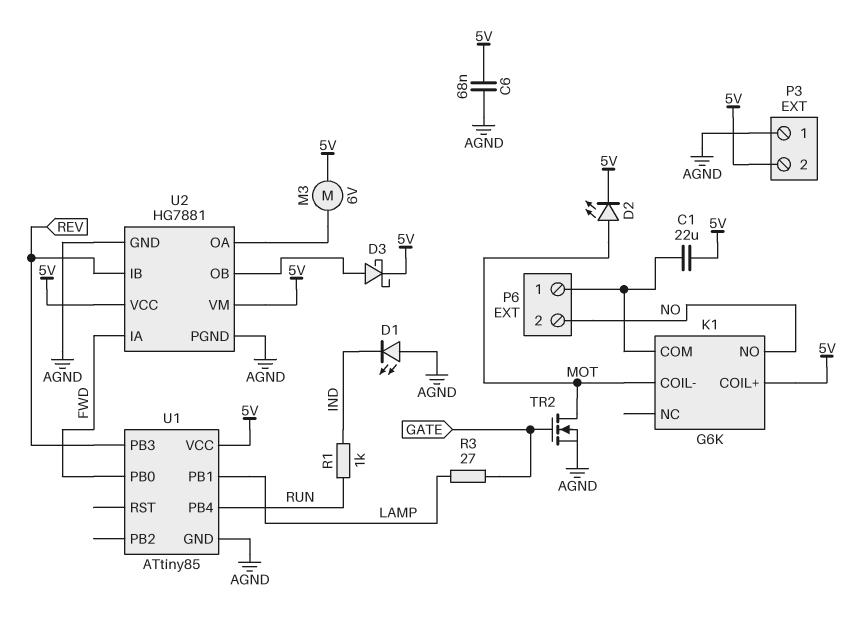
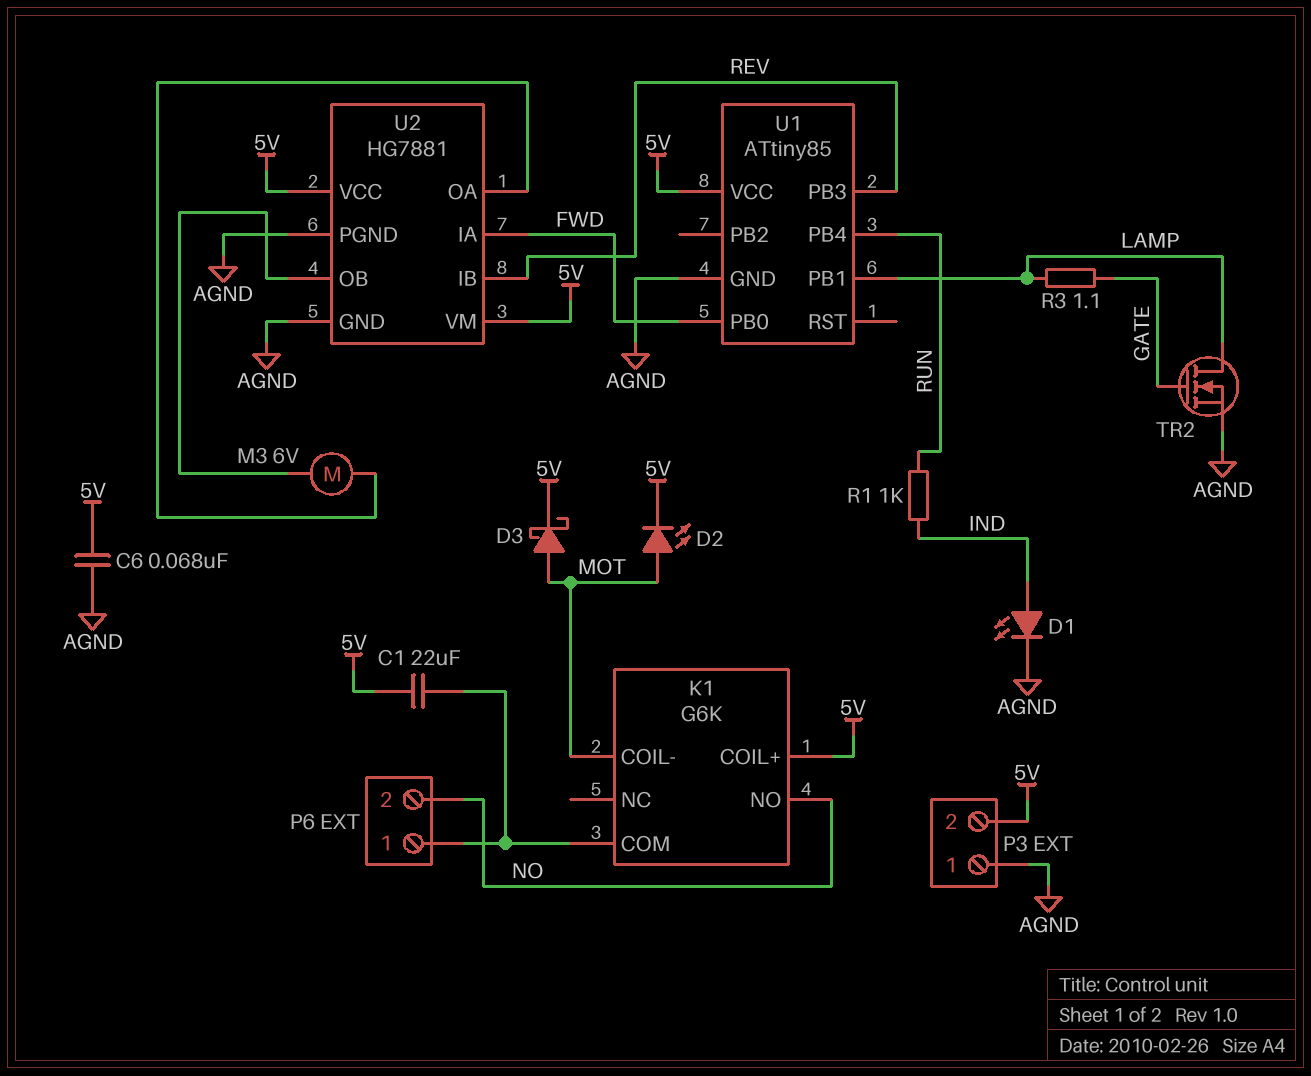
D1: LED (A AGND, K IND) -> LED (A IND, K AGND)
D3: schottky (A U2/OB, K 5V) -> schottky (A MOT, K 5V)
M3: motor 6V (5V, U2/OA) -> motor 6V (U2/OA, U2/OB)
R3: 27 (GATE, LAMP) -> 1.1 (GATE, LAMP)
TR2: NMOS (G GATE, D MOT, S AGND) -> NMOS (G GATE, D LAMP, S AGND)

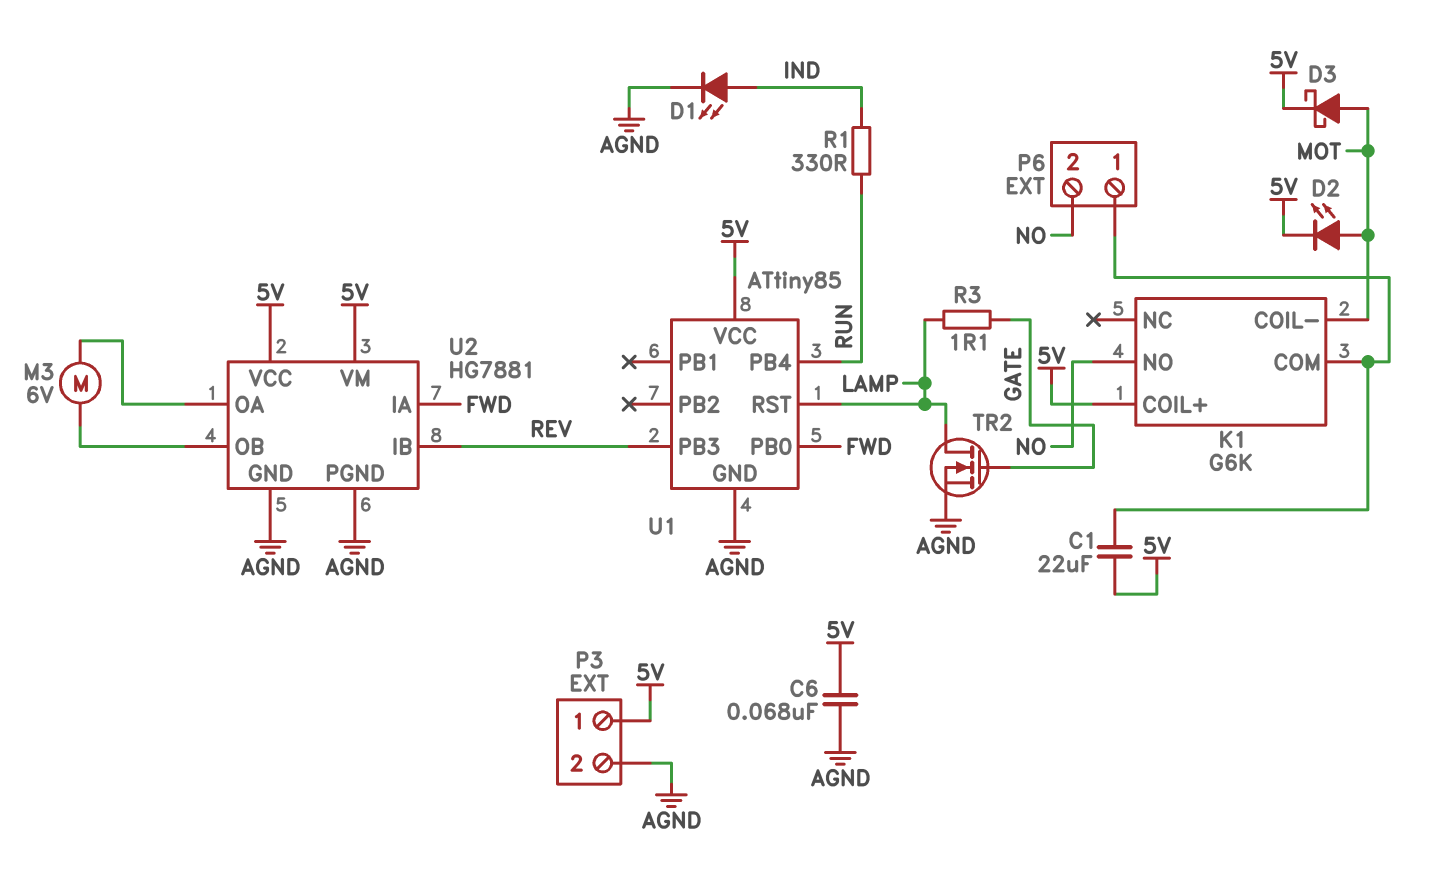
P3 pin 1: AGND -> 5V
P3 pin 2: 5V -> AGND
R1: 1k (IND, RUN) -> 330 (IND, RUN)
U1 pin PB1: LAMP -> none
U1 pin RST: none -> LAMP

